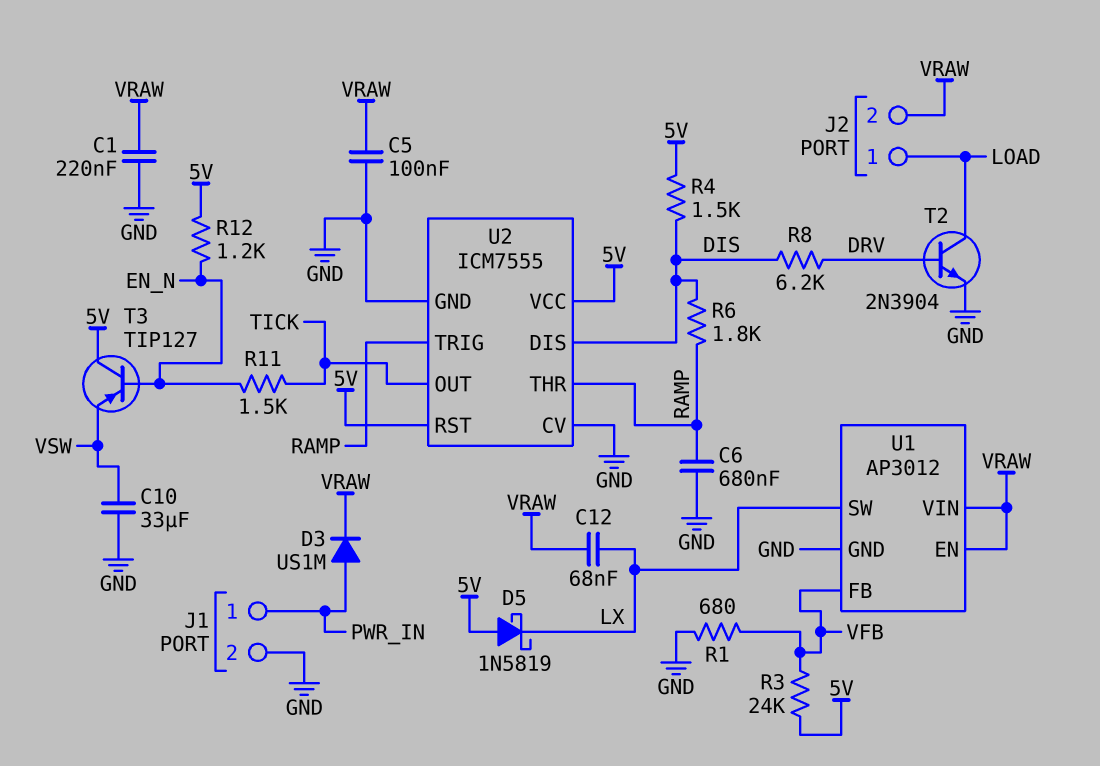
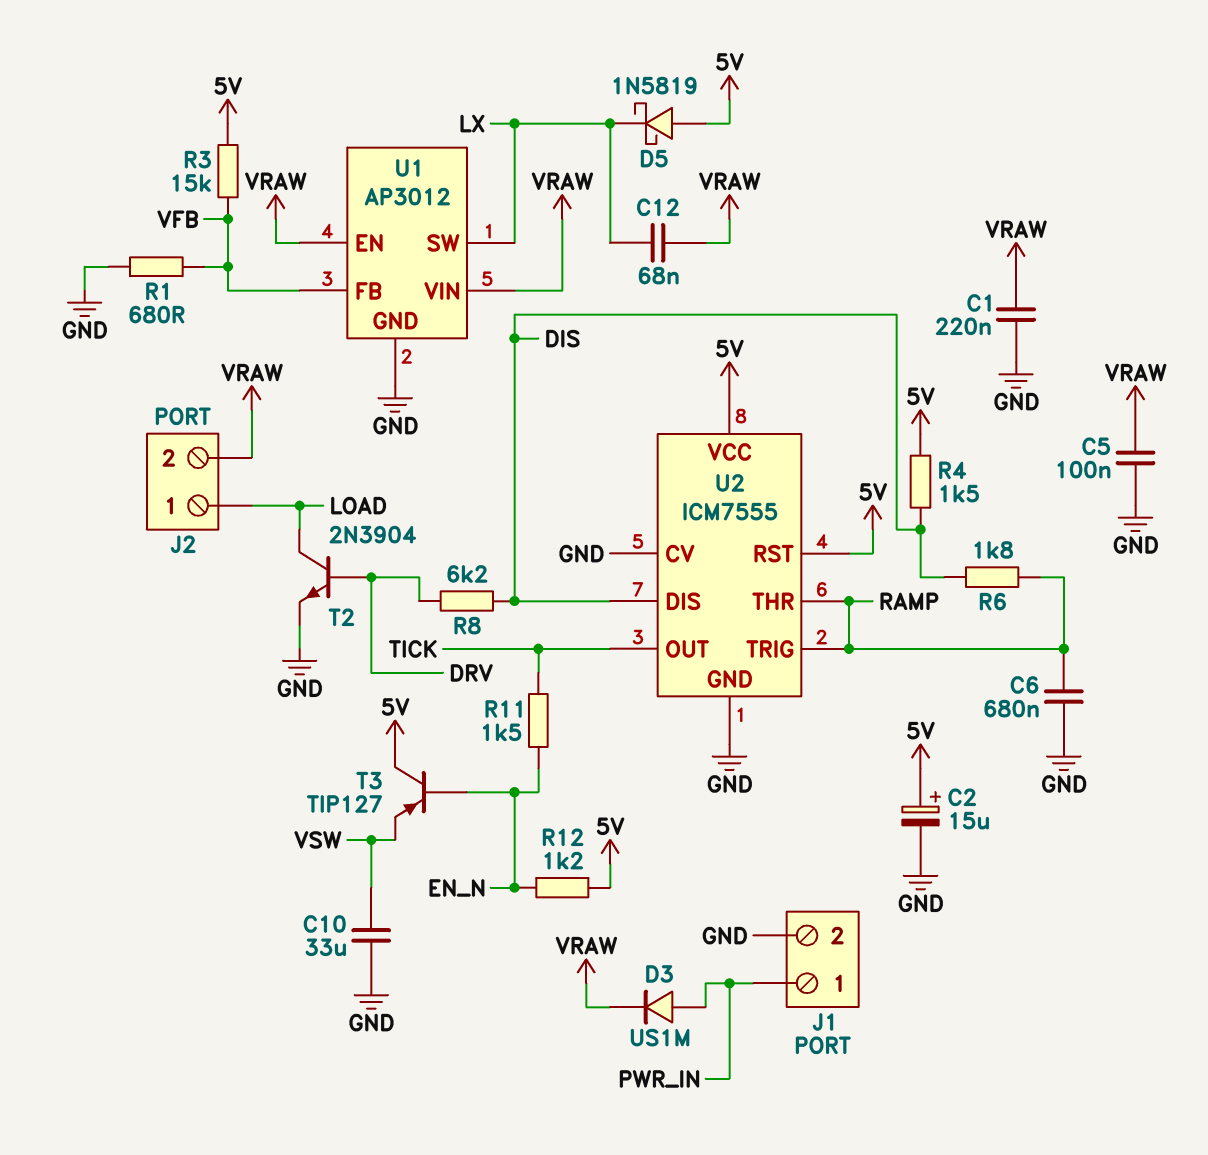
C2: none -> 15uF (plus 5V, minus GND)
R3: 24k (5V, VFB) -> 15k (5V, VFB)

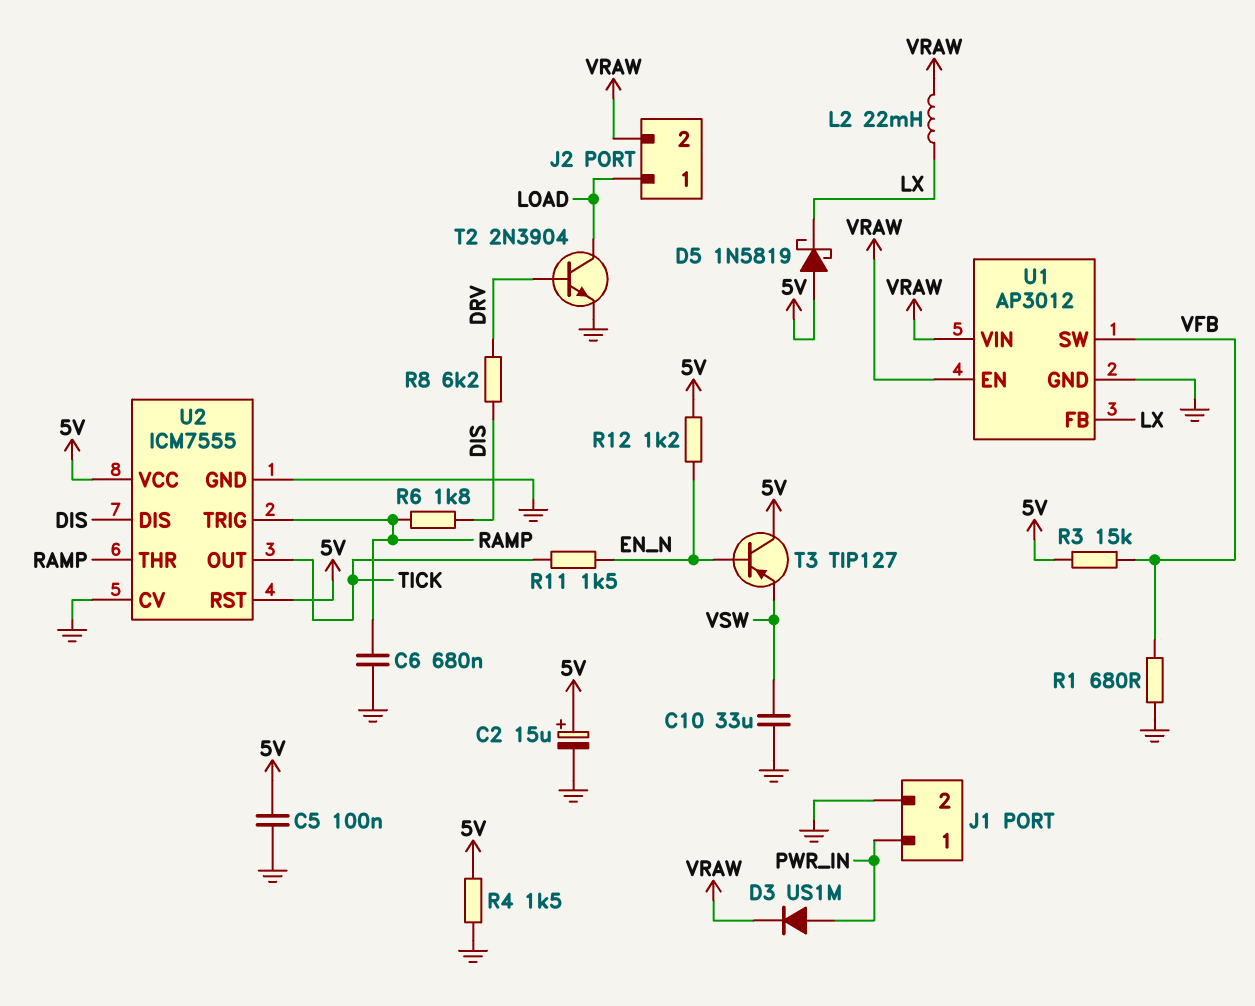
C1: 220nF (GND, VRAW) -> none
C5: 100nF (GND, VRAW) -> 100nF (5V, GND)
C12: 68nF (LX, VRAW) -> none
L2: none -> 22mH (LX, VRAW)
R4: 1.5k (5V, DIS) -> 1.5k (5V, GND)
U1 pin FB: VFB -> LX
U1 pin SW: LX -> VFB

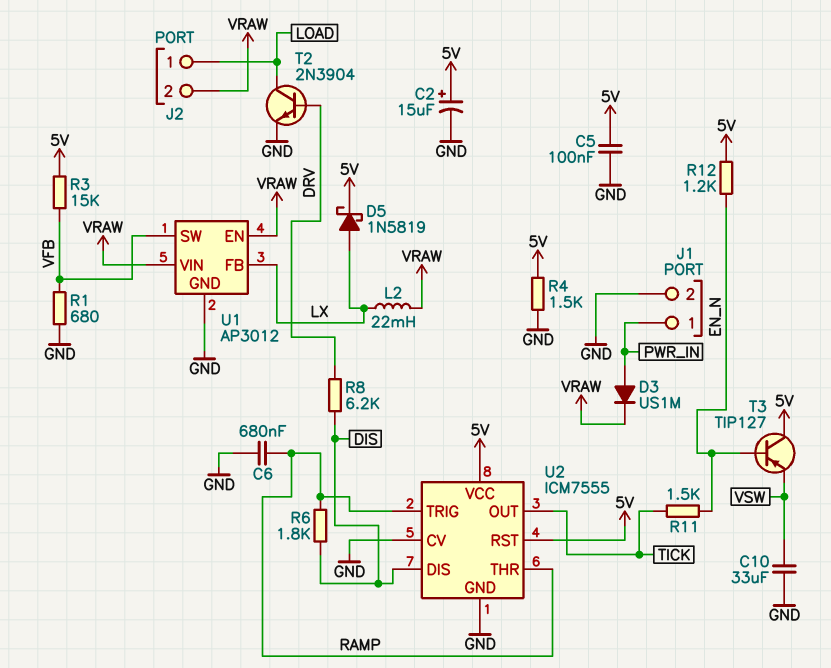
D5: schottky 1N5819 (A 5V, K LX) -> schottky 1N5819 (A LX, K 5V)

